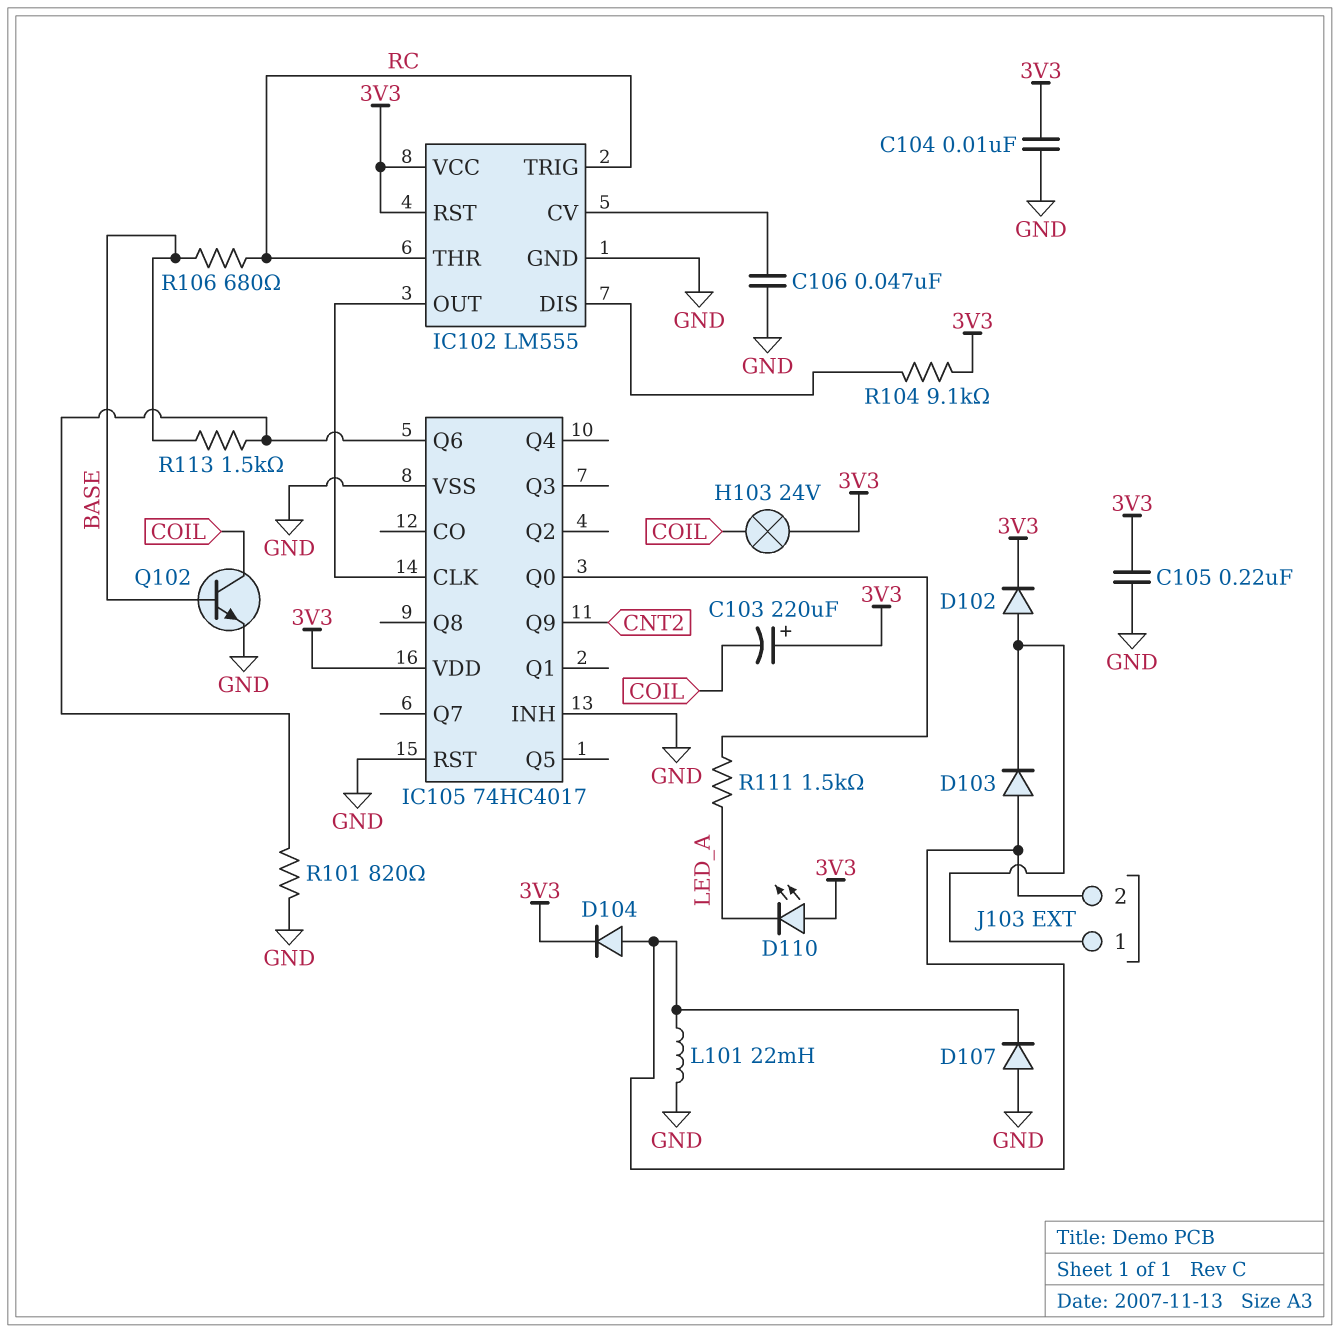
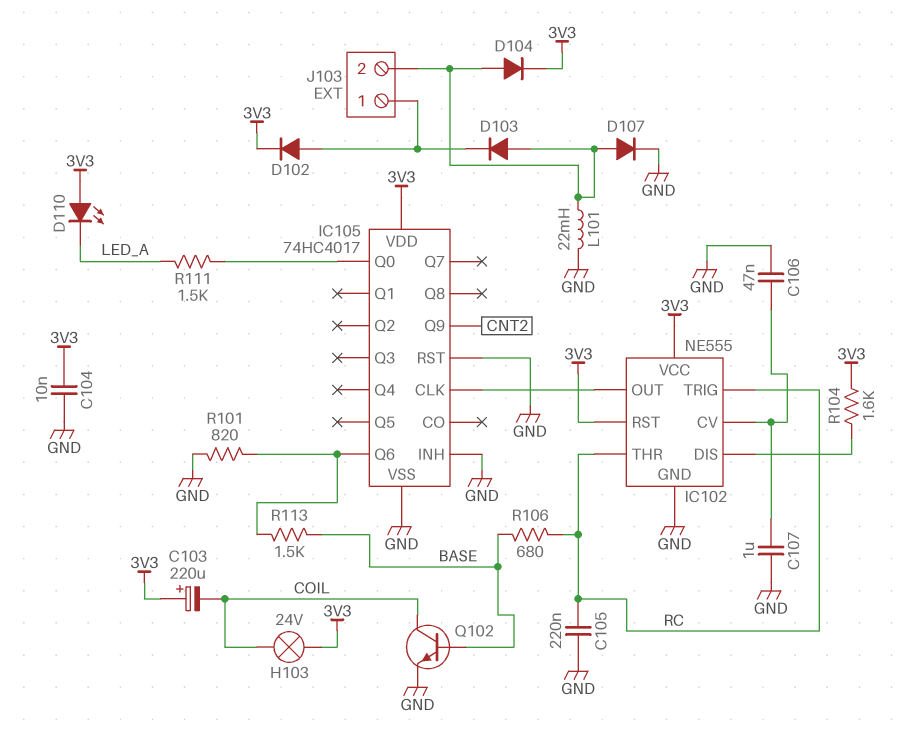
C105: 220nF (3V3, GND) -> 220nF (GND, RC)
C107: none -> 1uF (GND, IC102/CV)
D107: diode (A GND, K J103/2) -> diode (A J103/2, K GND)
IC102: LM555 -> NE555
R104: 9.1k (3V3, IC102/DIS) -> 1.6k (3V3, IC102/DIS)

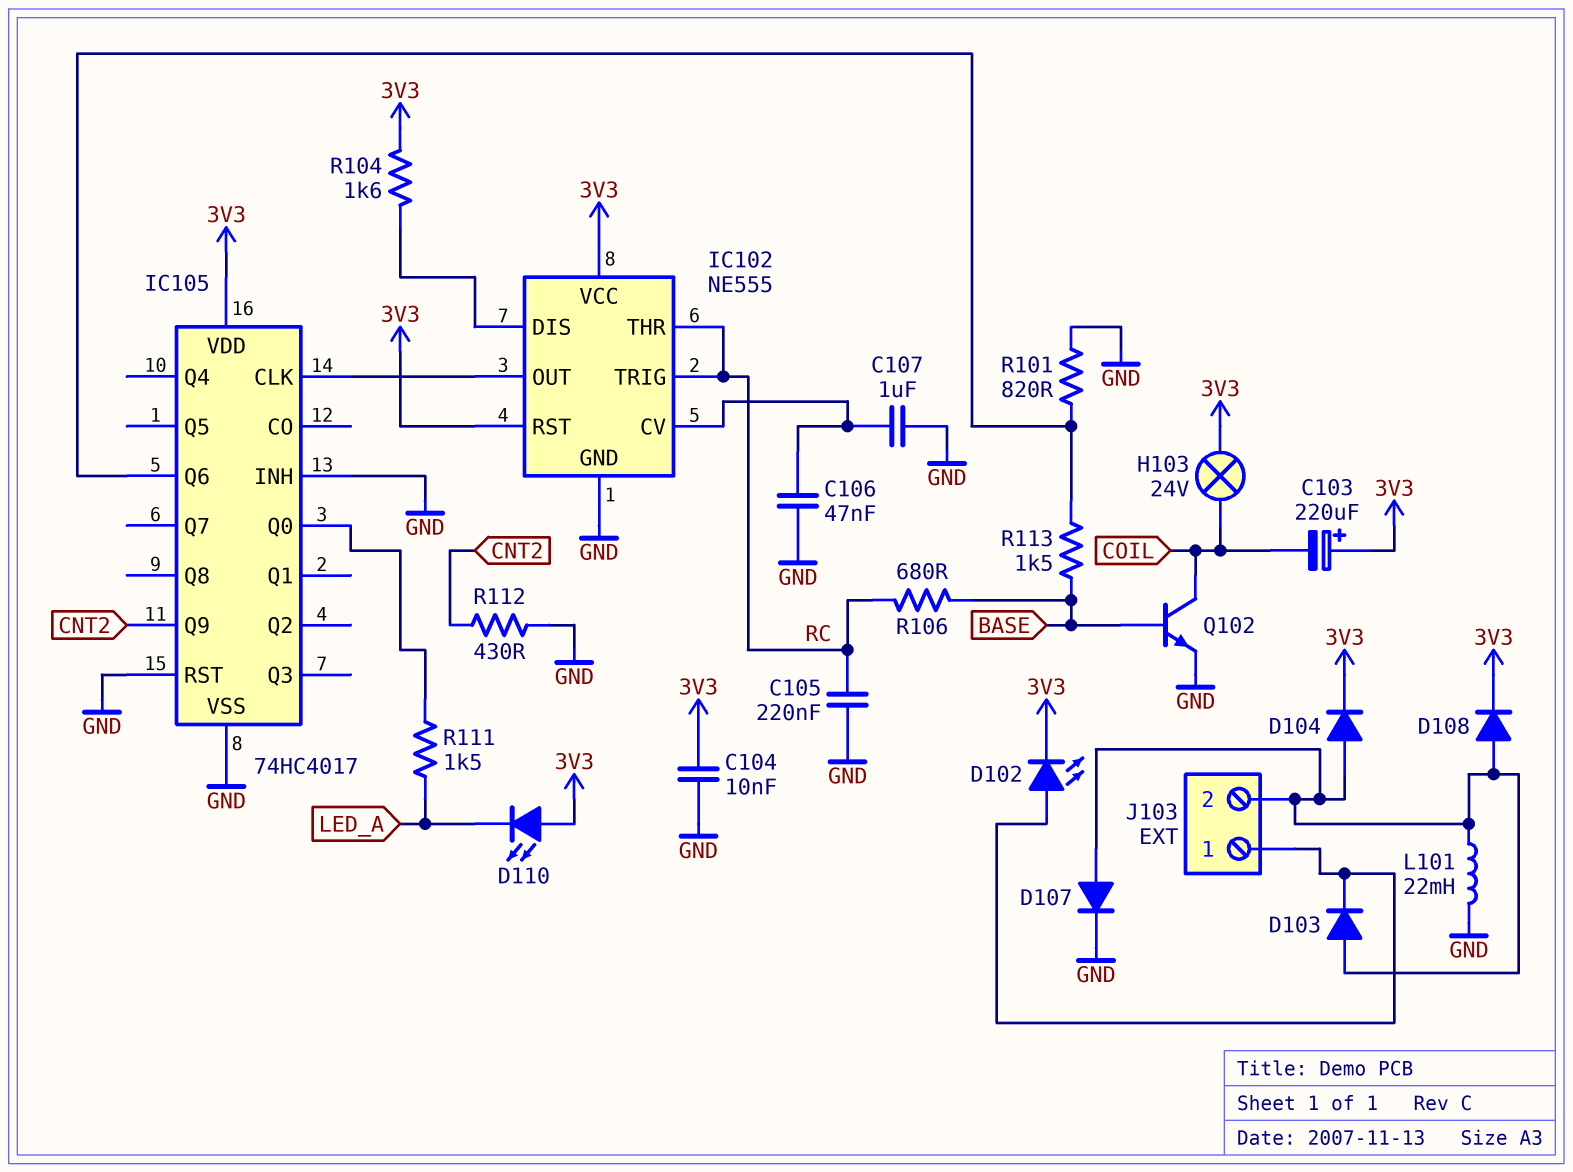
D102: diode (A J103/1, K 3V3) -> LED (A J103/1, K 3V3)
D108: none -> diode (A J103/2, K 3V3)
R112: none -> 430 (CNT2, GND)

